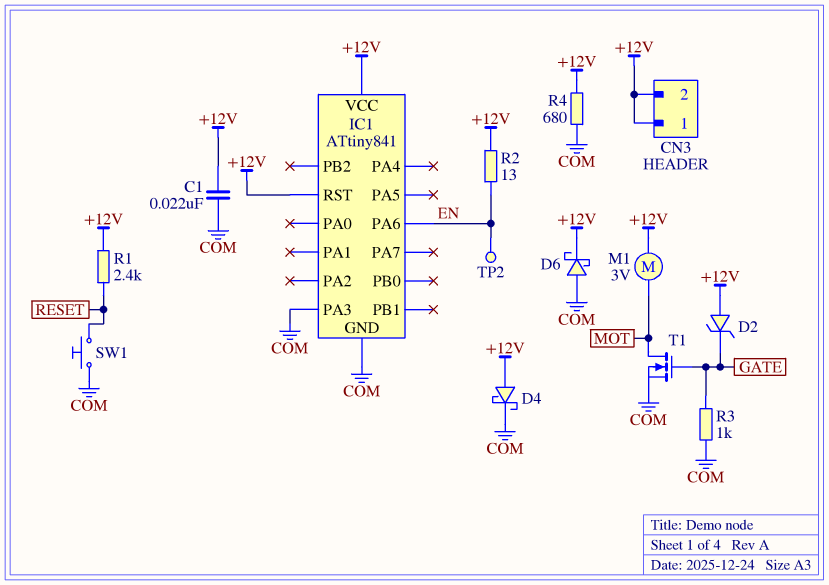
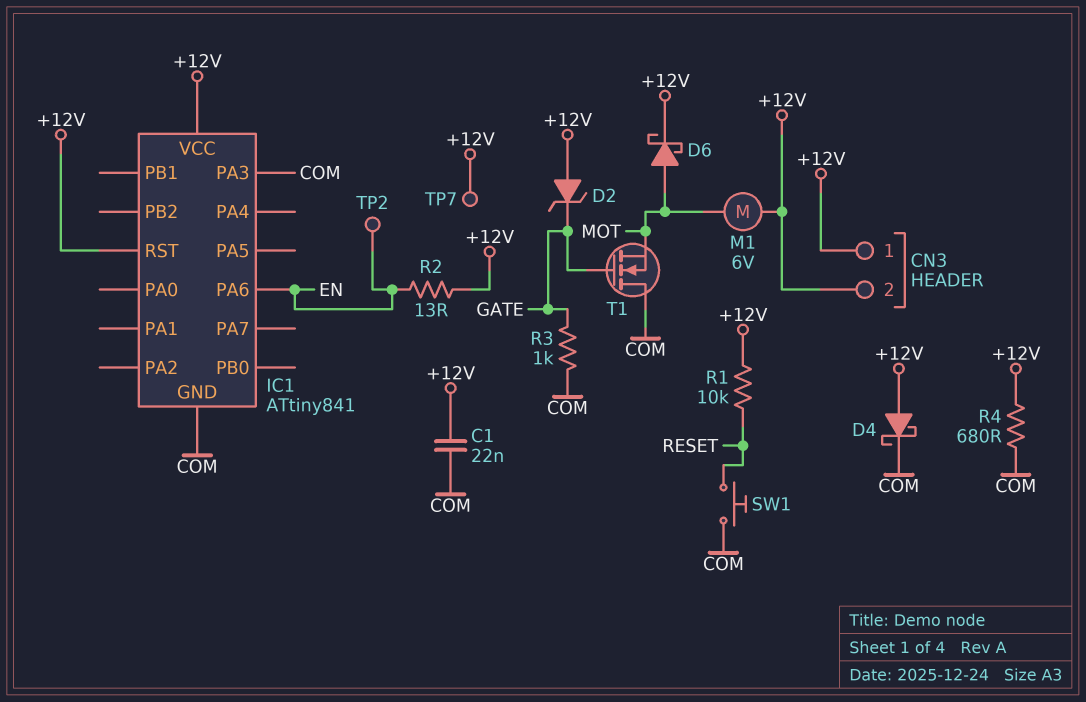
D6: schottky (A COM, K +12V) -> schottky (A MOT, K +12V)
M1: motor 3V (+12V, MOT) -> motor 6V (+12V, MOT)
R1: 2.4k (+12V, RESET) -> 10k (+12V, RESET)
T1: NMOS (G GATE, D MOT, S COM) -> NMOS (G GATE, D COM, S MOT)
TP7: none -> test point (+12V)

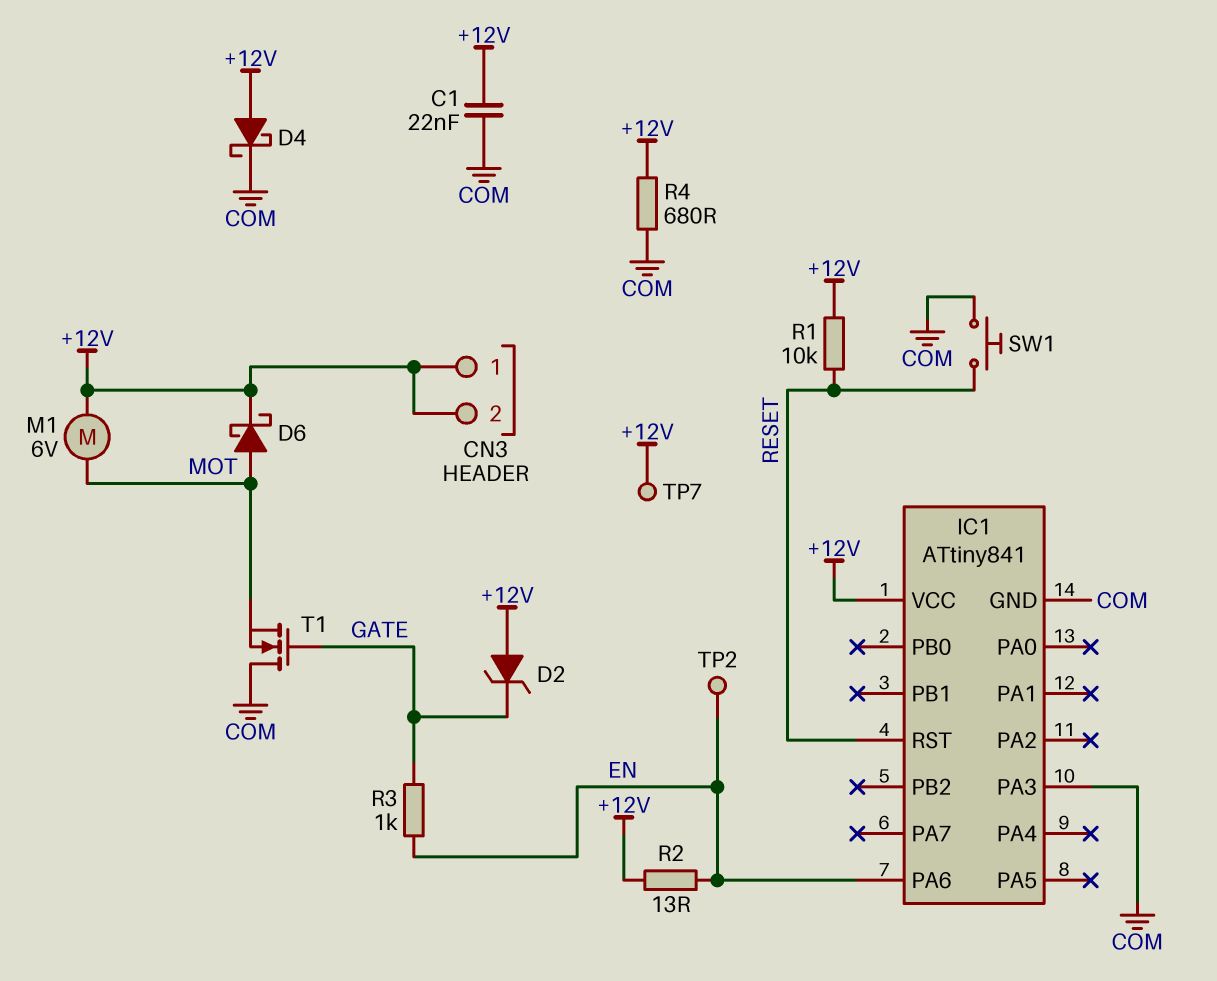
IC1 pin RST: +12V -> RESET
R3: 1k (COM, GATE) -> 1k (EN, GATE)

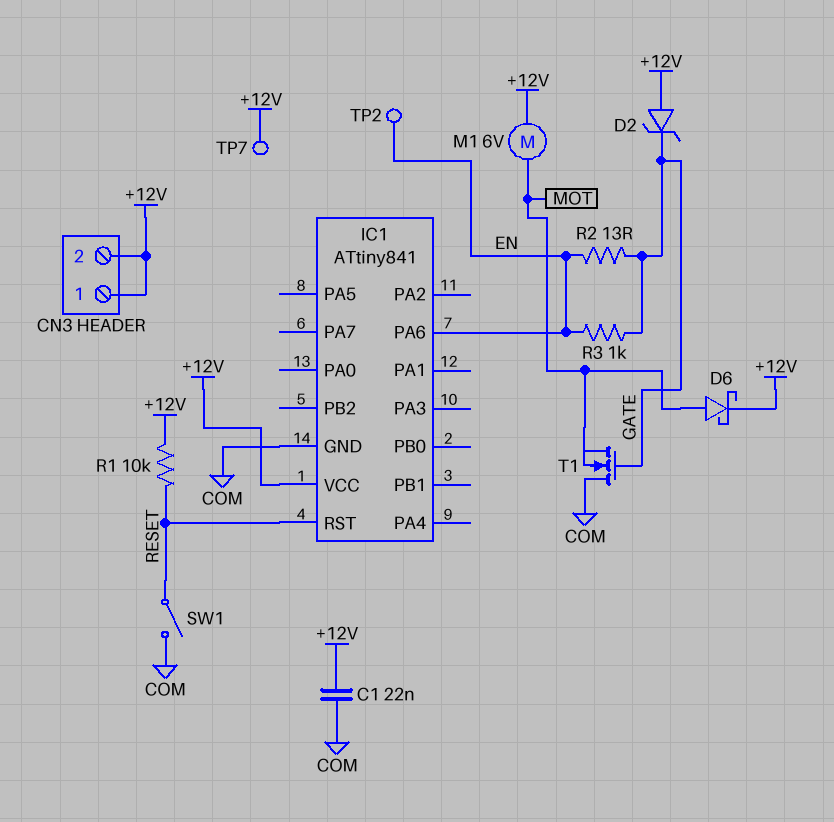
D4: schottky (A +12V, K COM) -> none
IC1 pin PA3: COM -> none
R2: 13 (+12V, EN) -> 13 (EN, GATE)
R4: 680 (+12V, COM) -> none
SW1: button (COM, RESET) -> switch (COM, RESET)

